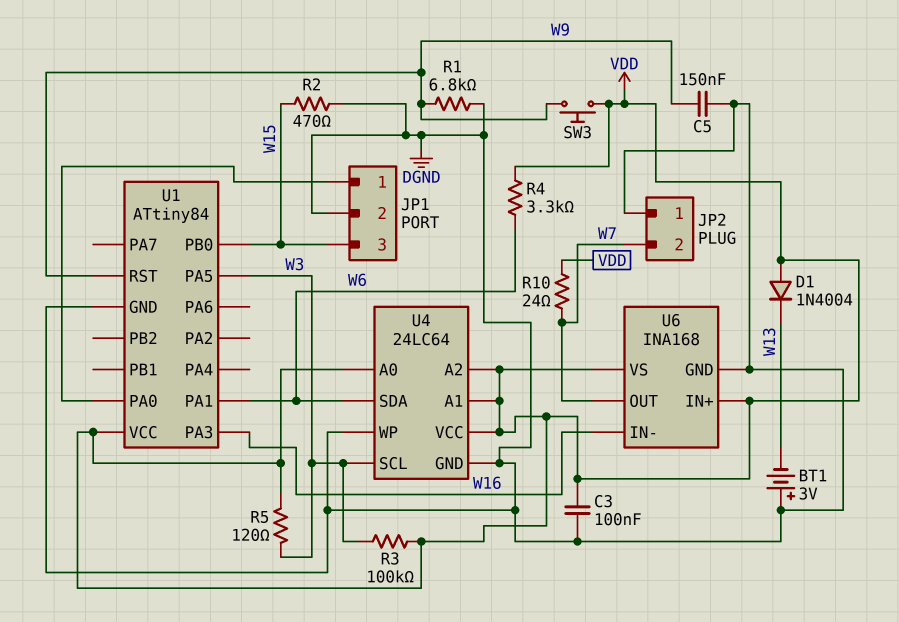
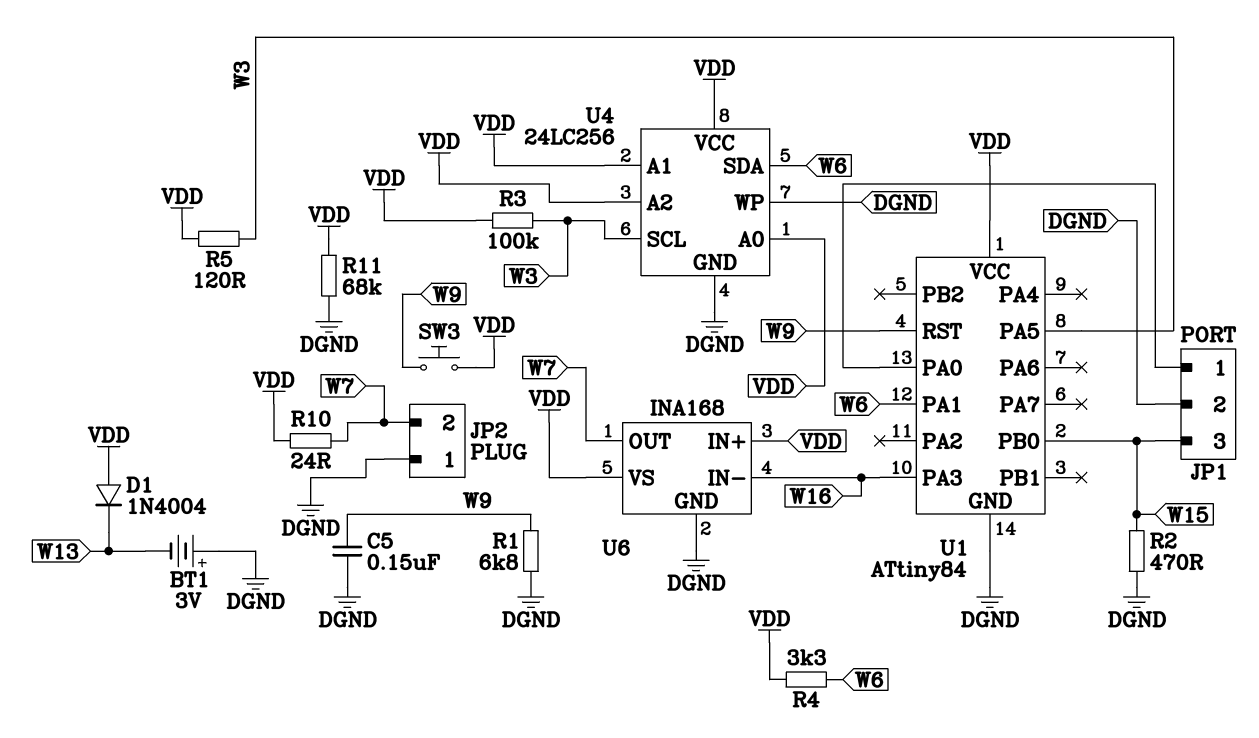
C3: 100nF (DGND, VDD) -> none
R11: none -> 68k (DGND, VDD)
U4: 24LC64 -> 24LC256

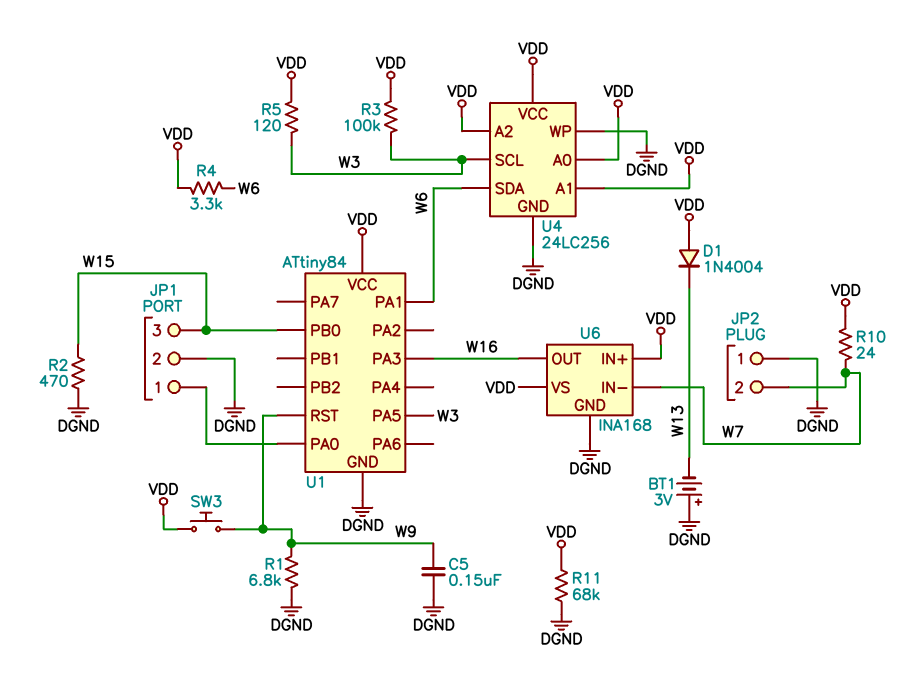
U6 pin IN-: W16 -> W7
U6 pin OUT: W7 -> W16

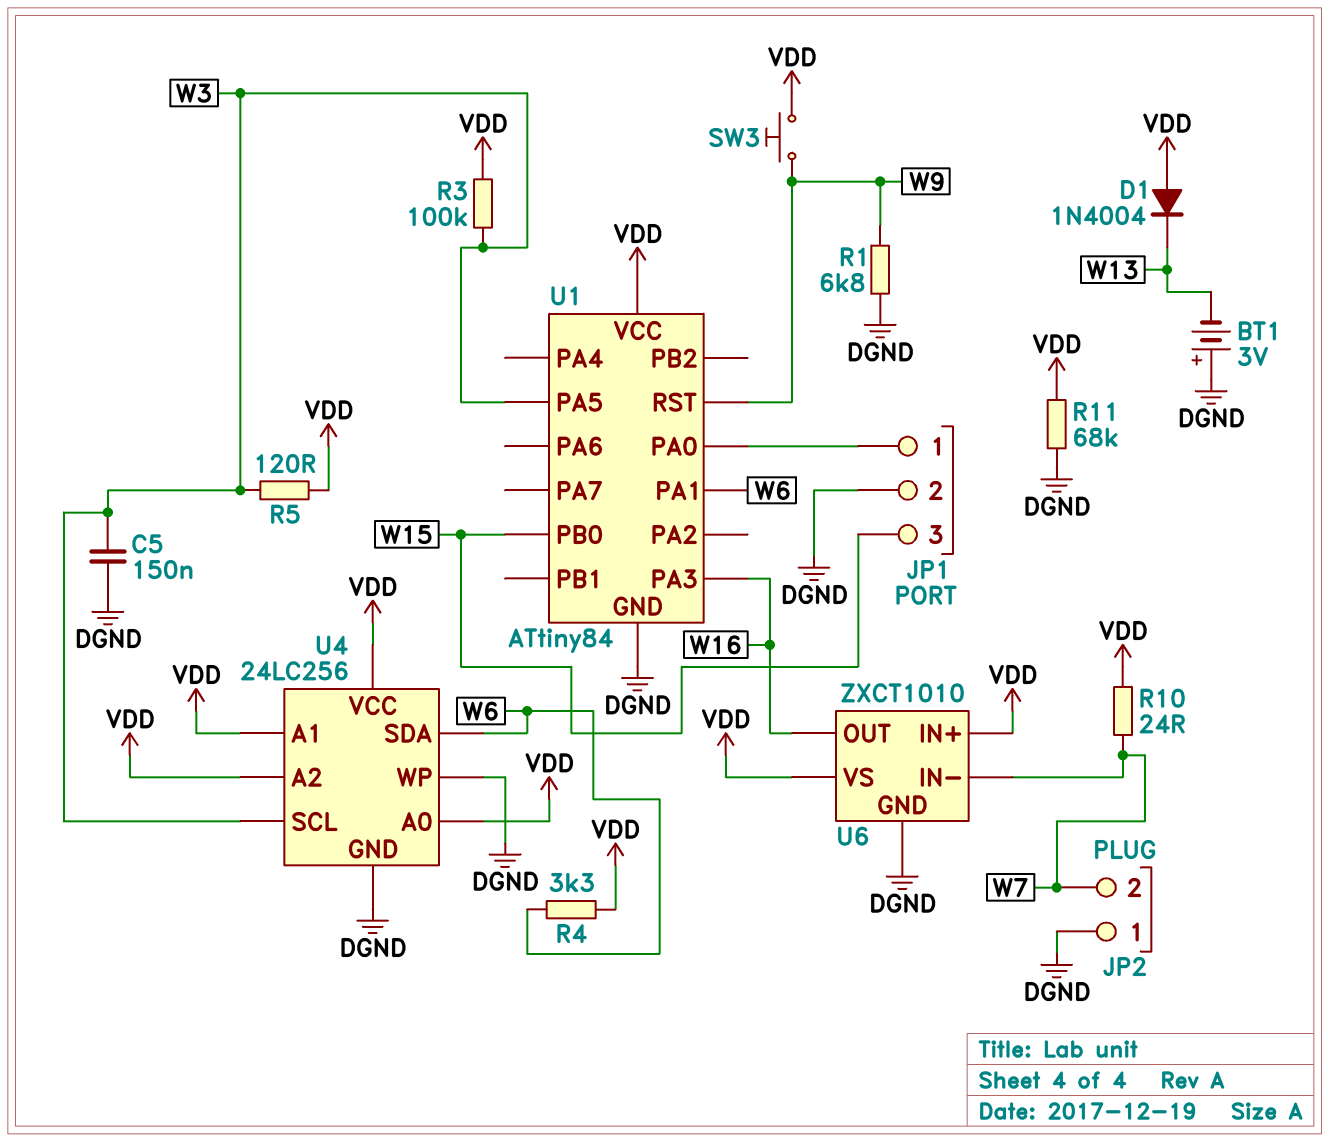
C5: 150nF (DGND, W9) -> 150nF (DGND, W3)
R2: 470 (DGND, W15) -> none
U6: INA168 -> ZXCT1010

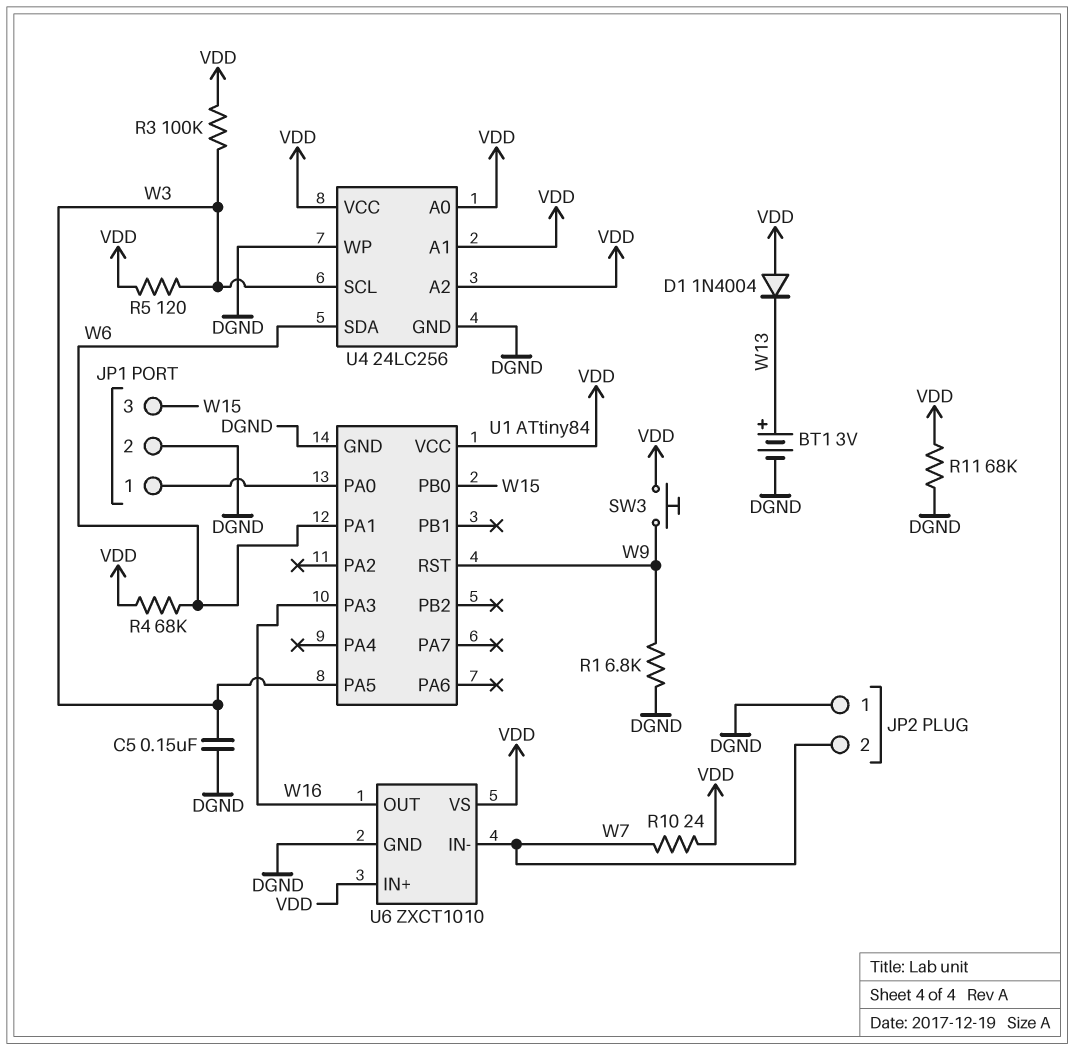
BT1: 3V (plus DGND, minus W13) -> 3V (plus W13, minus DGND)
R4: 3.3k (VDD, W6) -> 68k (VDD, W6)

